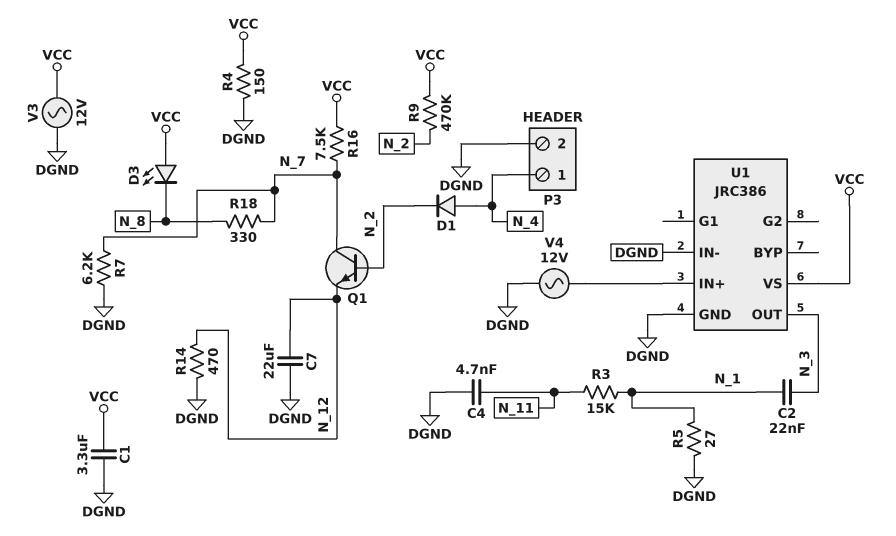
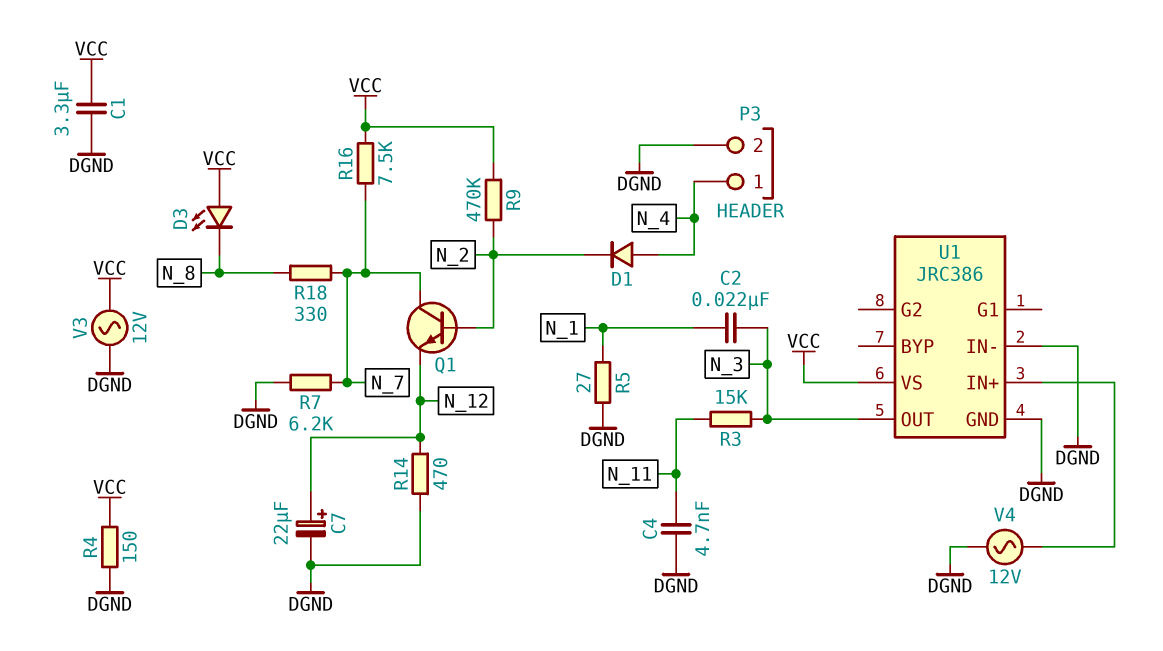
C7: 22uF (DGND, N_12) -> 22uF (plus N_12, minus DGND)
R3: 15k (N_1, N_11) -> 15k (N_3, N_11)

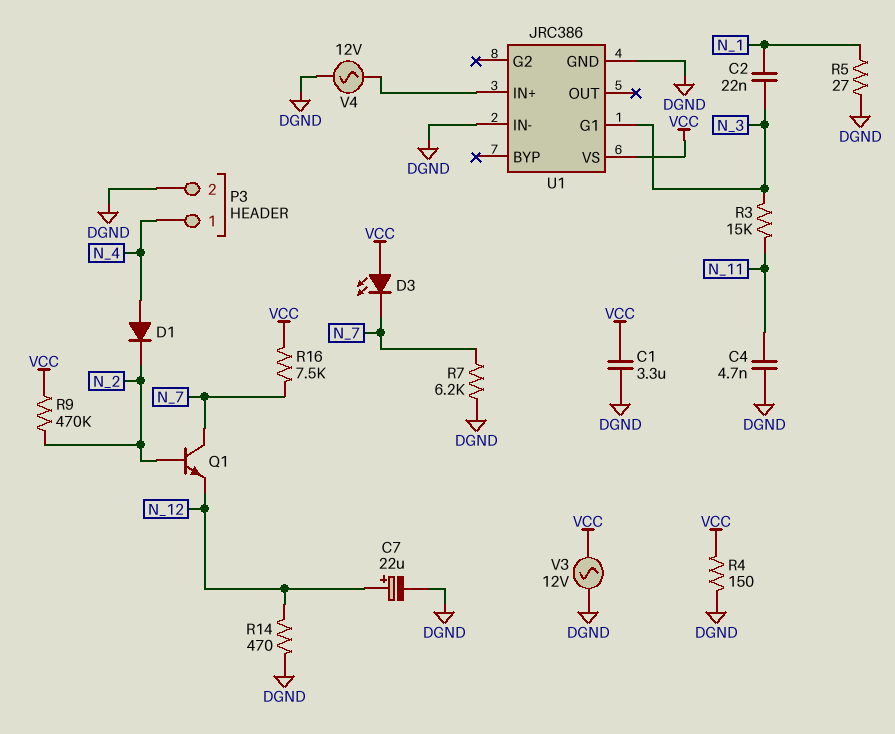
D3: LED (A VCC, K N_8) -> LED (A VCC, K N_7)
R18: 330 (N_7, N_8) -> none
U1 pin G1: none -> N_3
U1 pin OUT: N_3 -> none

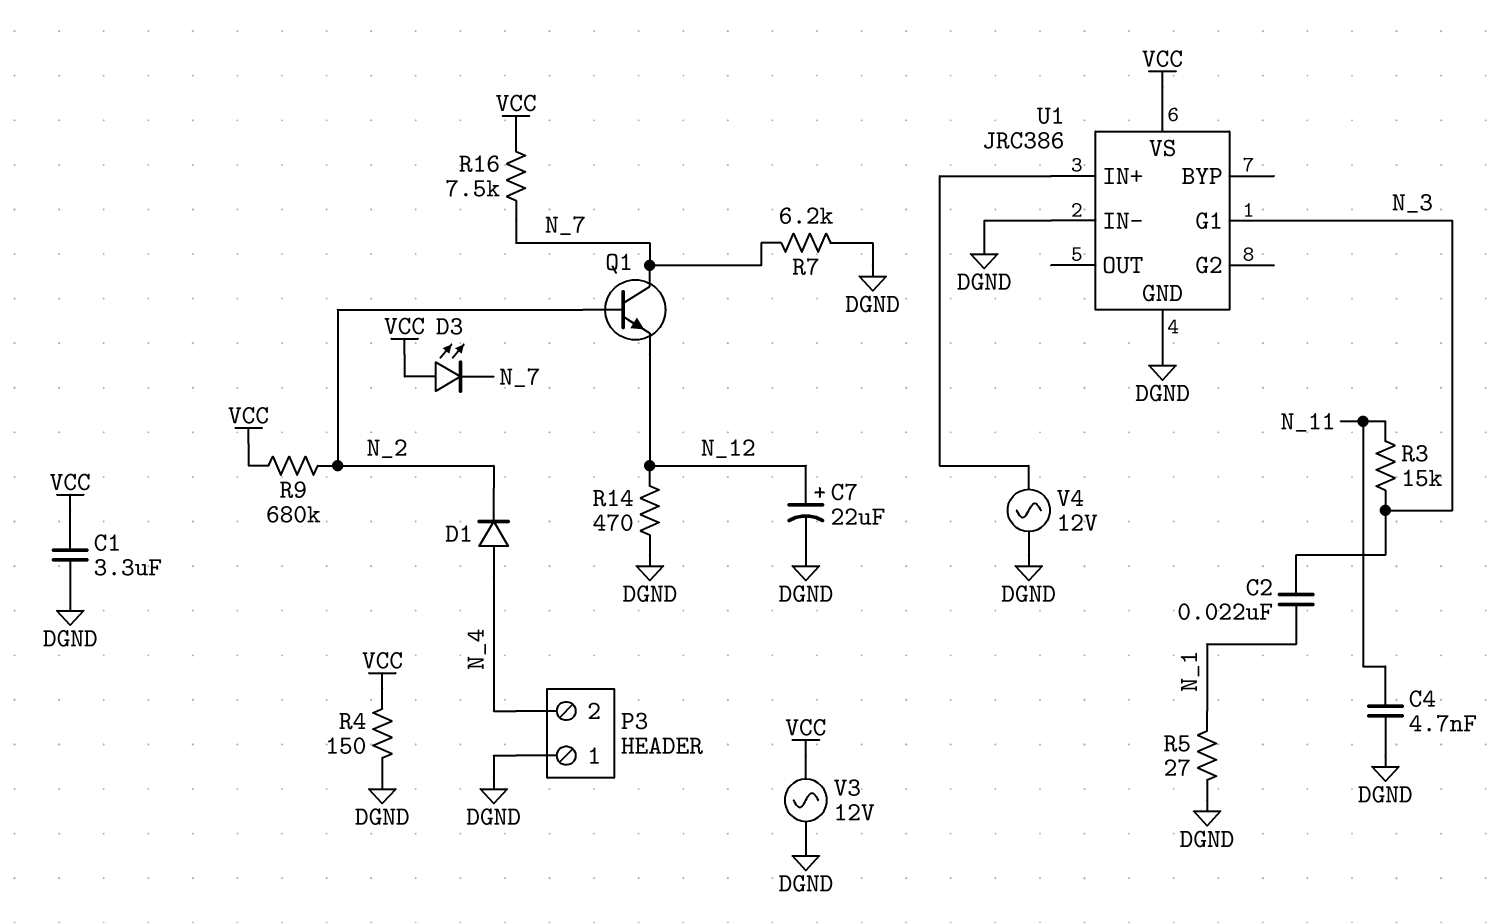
P3 pin 1: N_4 -> DGND
P3 pin 2: DGND -> N_4
R9: 470k (N_2, VCC) -> 680k (N_2, VCC)

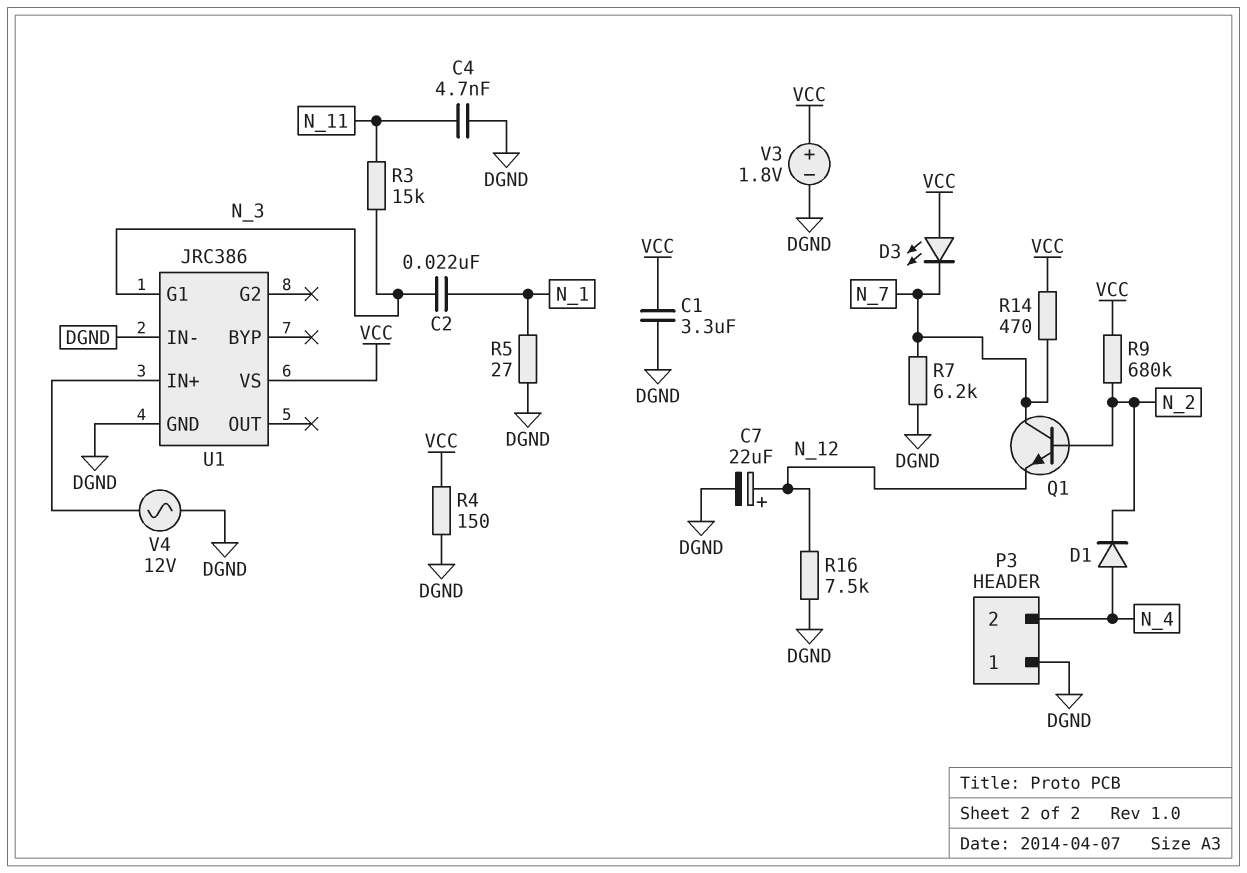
R14: 470 (DGND, N_12) -> 470 (N_7, VCC)
R16: 7.5k (N_7, VCC) -> 7.5k (DGND, N_12)
V3: AC 12V (DGND, VCC) -> 1.8V (plus VCC, minus DGND)

